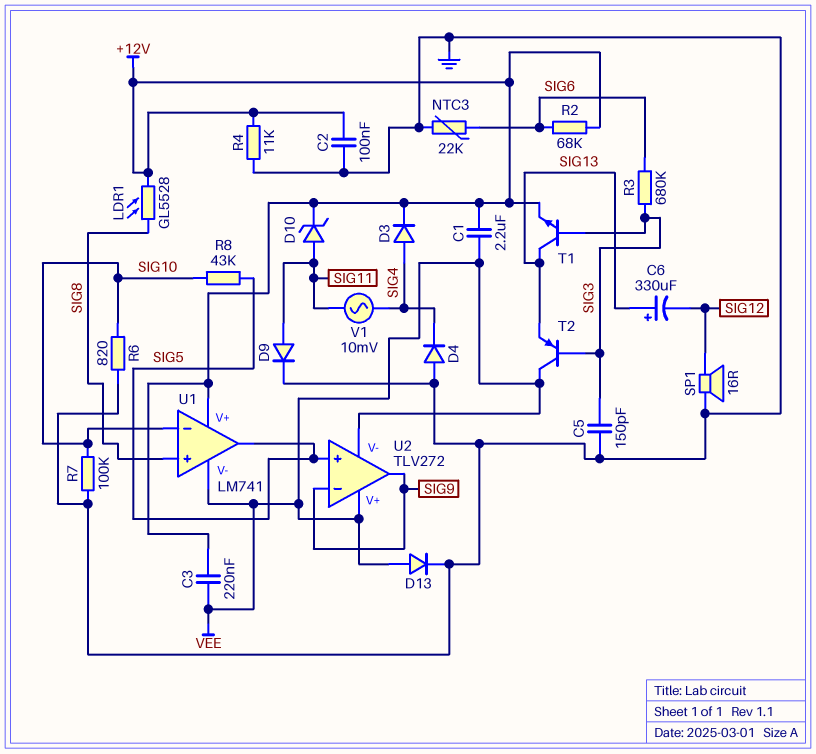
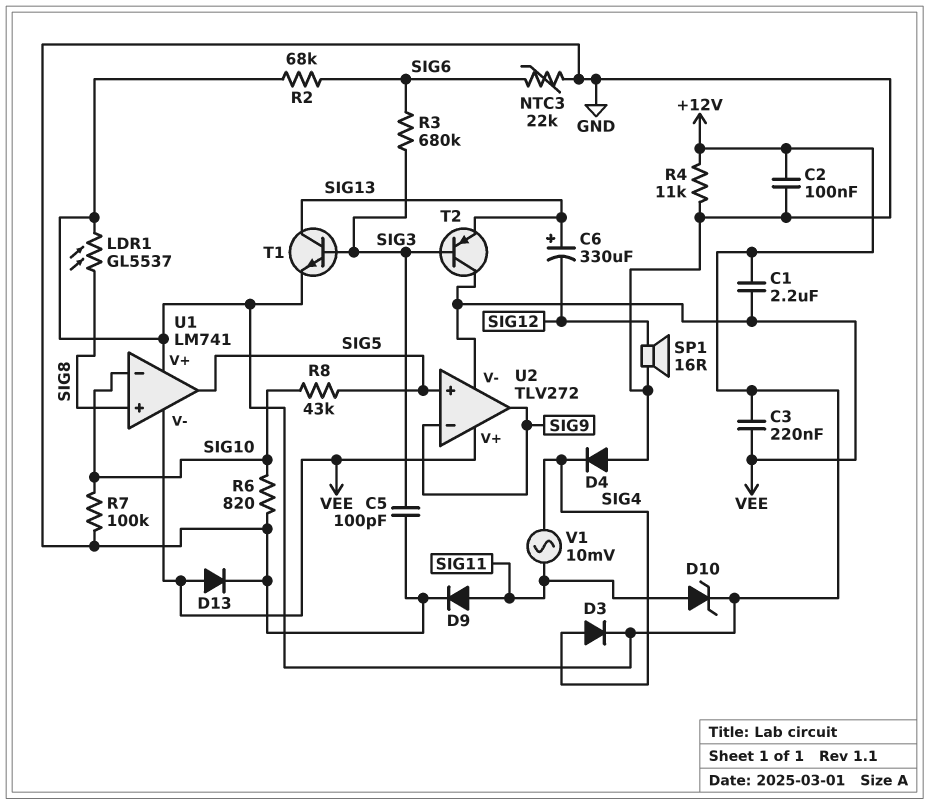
C5: 150pF (GND, SIG3) -> 100pF (GND, SIG3)
LDR1: GL5528 (+12V, SIG8) -> GL5537 (+12V, SIG8)

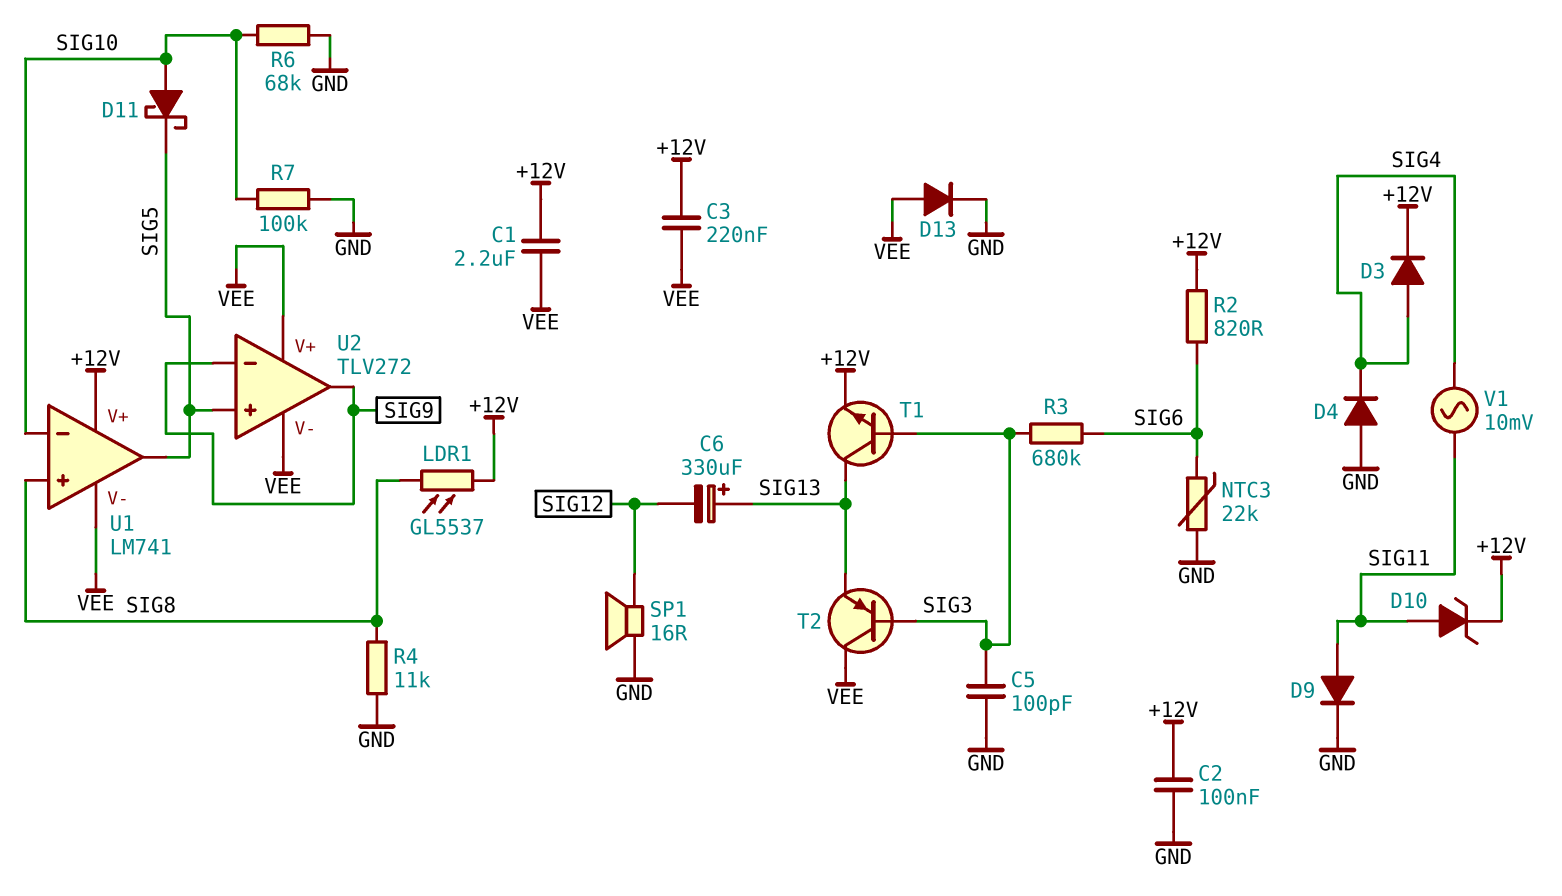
D11: none -> schottky (A SIG10, K SIG5)
R2: 68k (+12V, SIG6) -> 820 (+12V, SIG6)
R4: 11k (+12V, GND) -> 11k (GND, SIG8)
R6: 820 (GND, SIG10) -> 68k (GND, SIG10)
R8: 43k (SIG5, SIG10) -> none

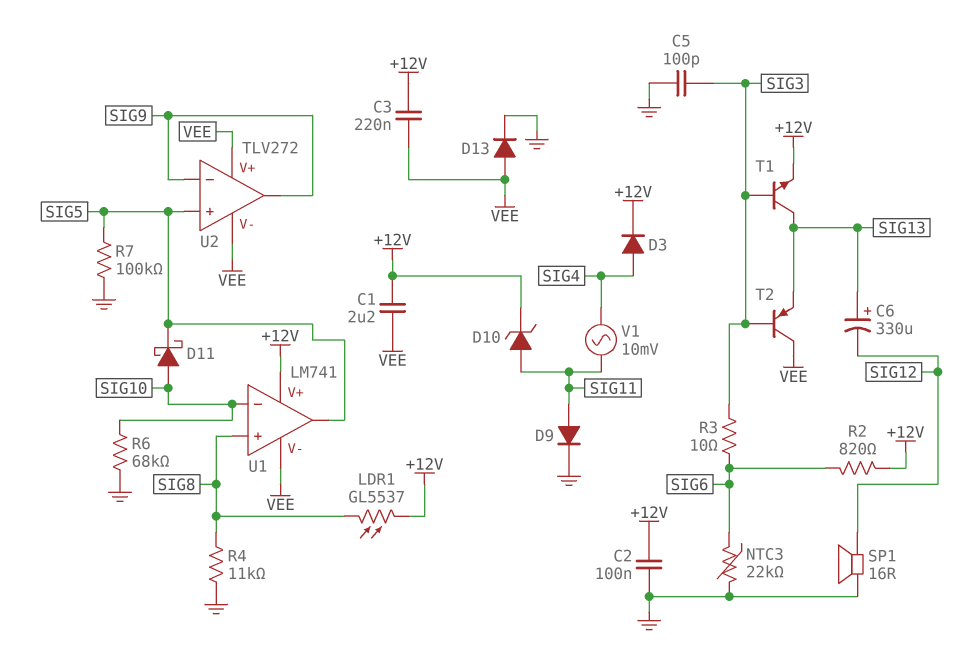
D4: diode (A GND, K SIG4) -> none
R3: 680k (SIG3, SIG6) -> 10 (SIG3, SIG6)
R7: 100k (GND, SIG10) -> 100k (GND, SIG5)

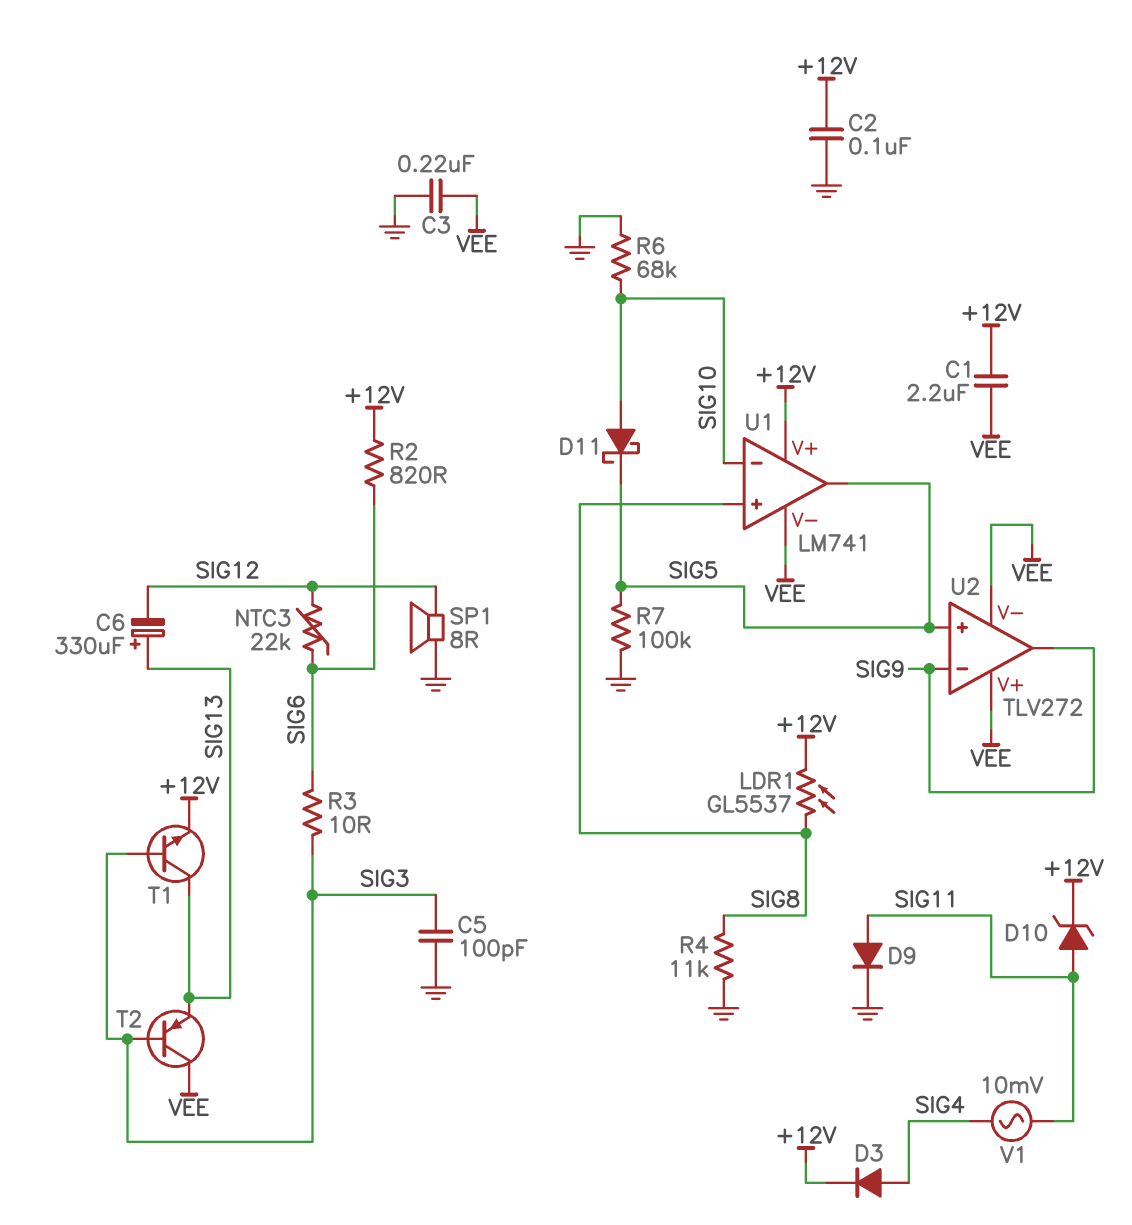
C3: 220nF (+12V, VEE) -> 220nF (GND, VEE)
D13: diode (A VEE, K GND) -> none
NTC3: 22k (GND, SIG6) -> 22k (SIG6, SIG12)
SP1: speaker 16R (GND, SIG12) -> speaker 8R (GND, SIG12)

